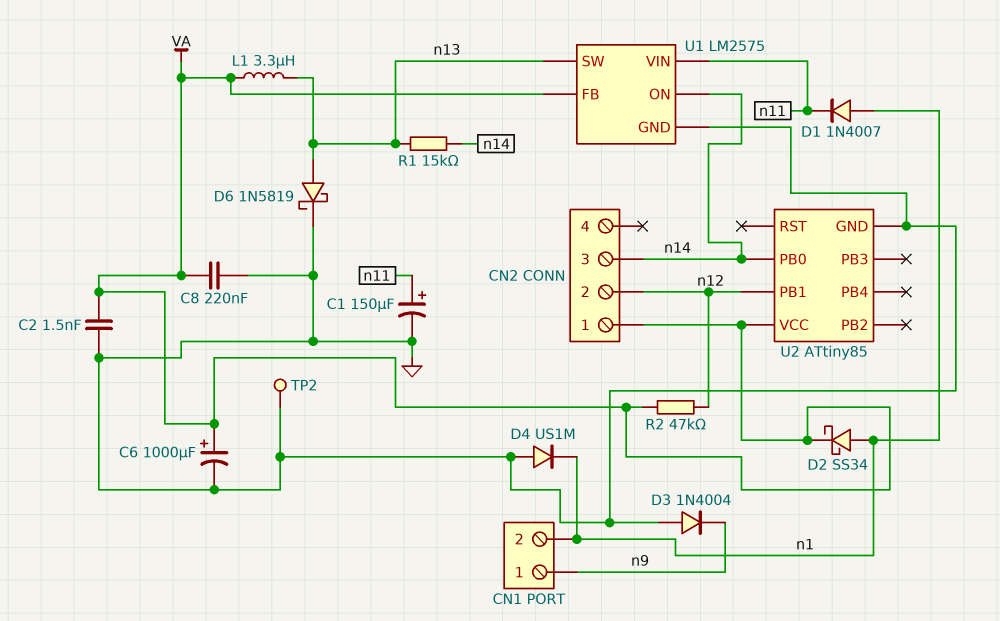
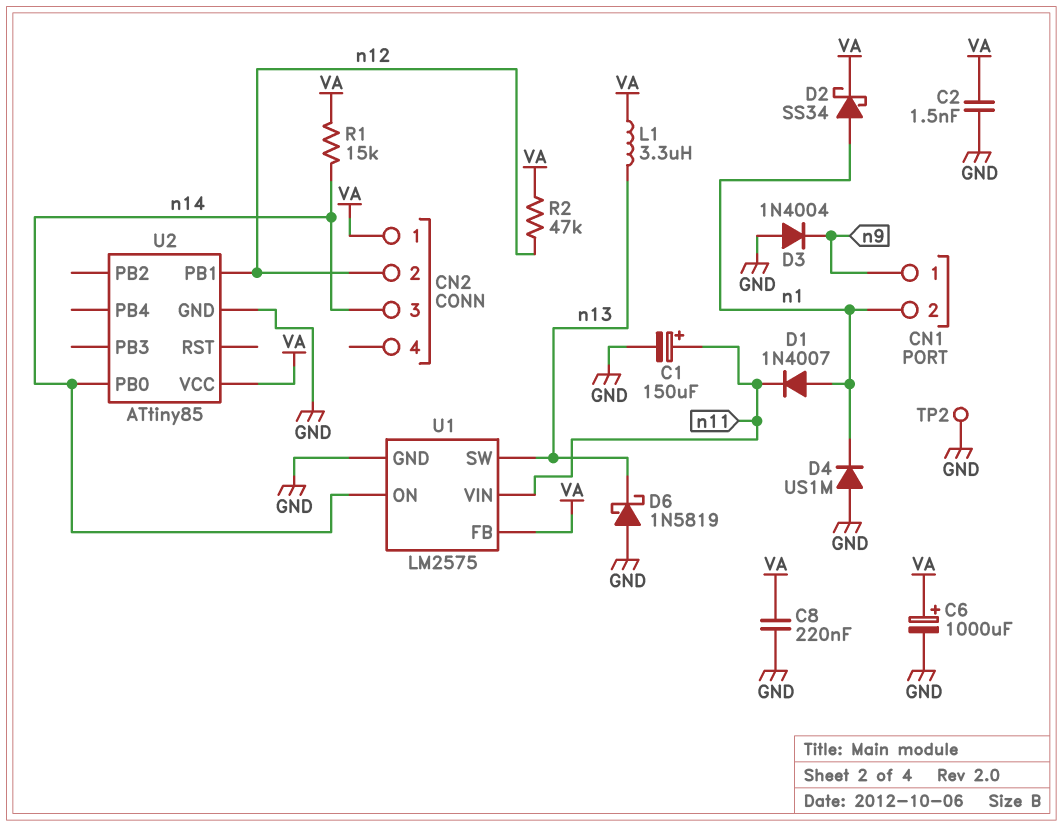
D6: schottky 1N5819 (A n13, K GND) -> schottky 1N5819 (A GND, K n13)
R1: 15k (n13, n14) -> 15k (VA, n14)

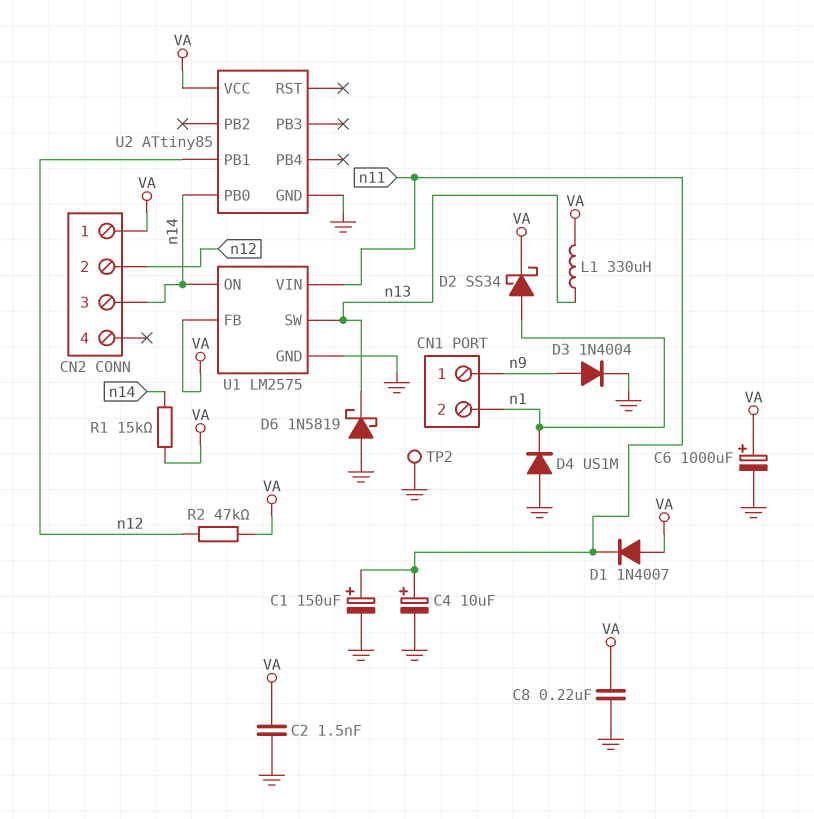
C4: none -> 10uF (plus n11, minus GND)
D1: diode 1N4007 (A n1, K n11) -> diode 1N4007 (A VA, K n11)
D3: diode 1N4004 (A GND, K n9) -> diode 1N4004 (A n9, K GND)
L1: 3.3uH (VA, n13) -> 330uH (VA, n13)

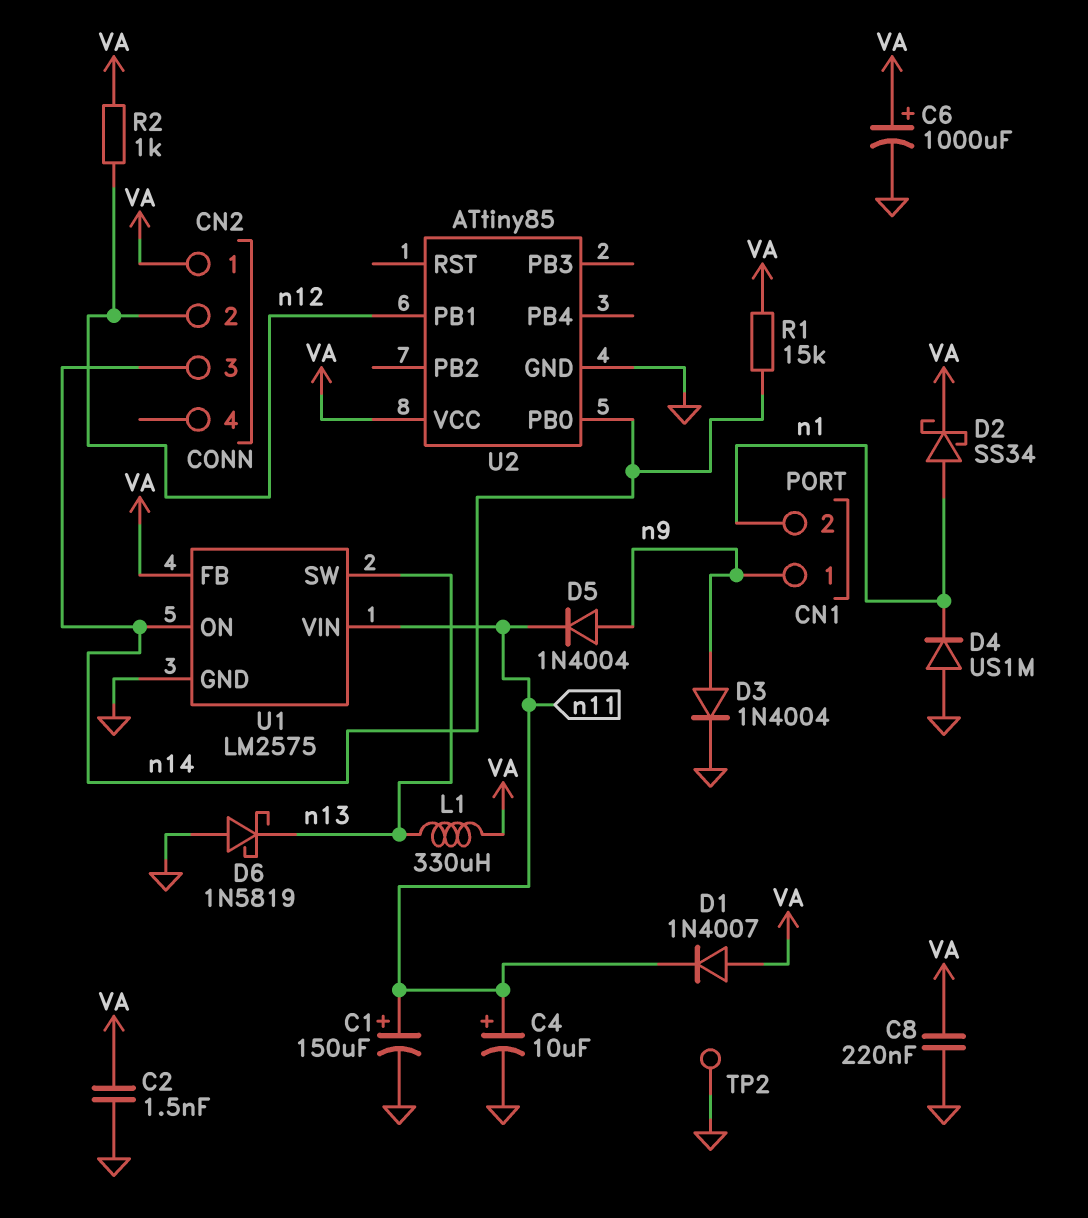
D5: none -> diode 1N4004 (A n9, K n11)
R2: 47k (VA, n12) -> 1k (VA, n12)

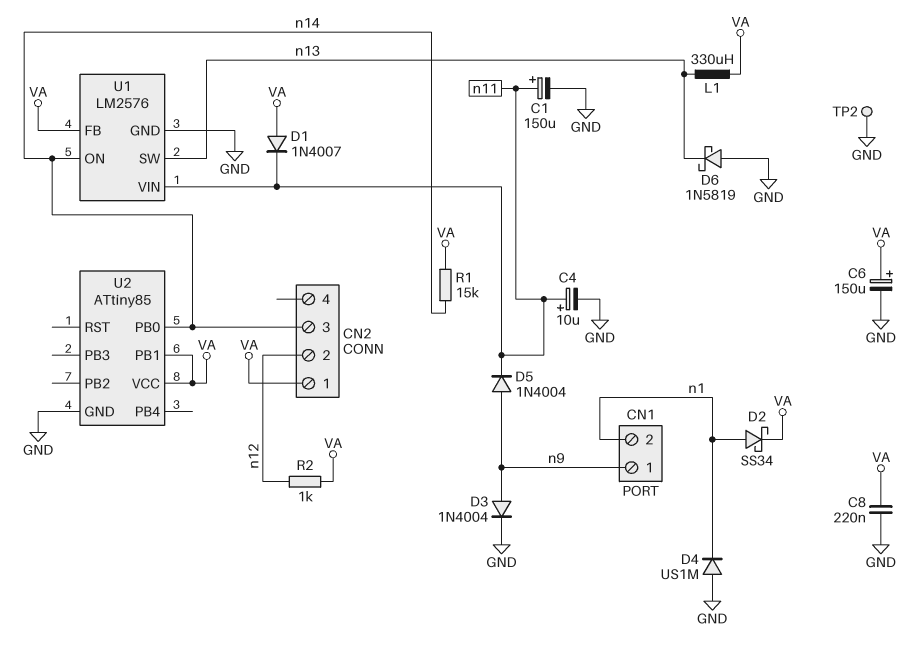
C2: 1.5nF (GND, VA) -> none
C6: 1000uF (plus VA, minus GND) -> 150uF (plus VA, minus GND)
U1: LM2575 -> LM2576
U2 pin PB1: n12 -> VA

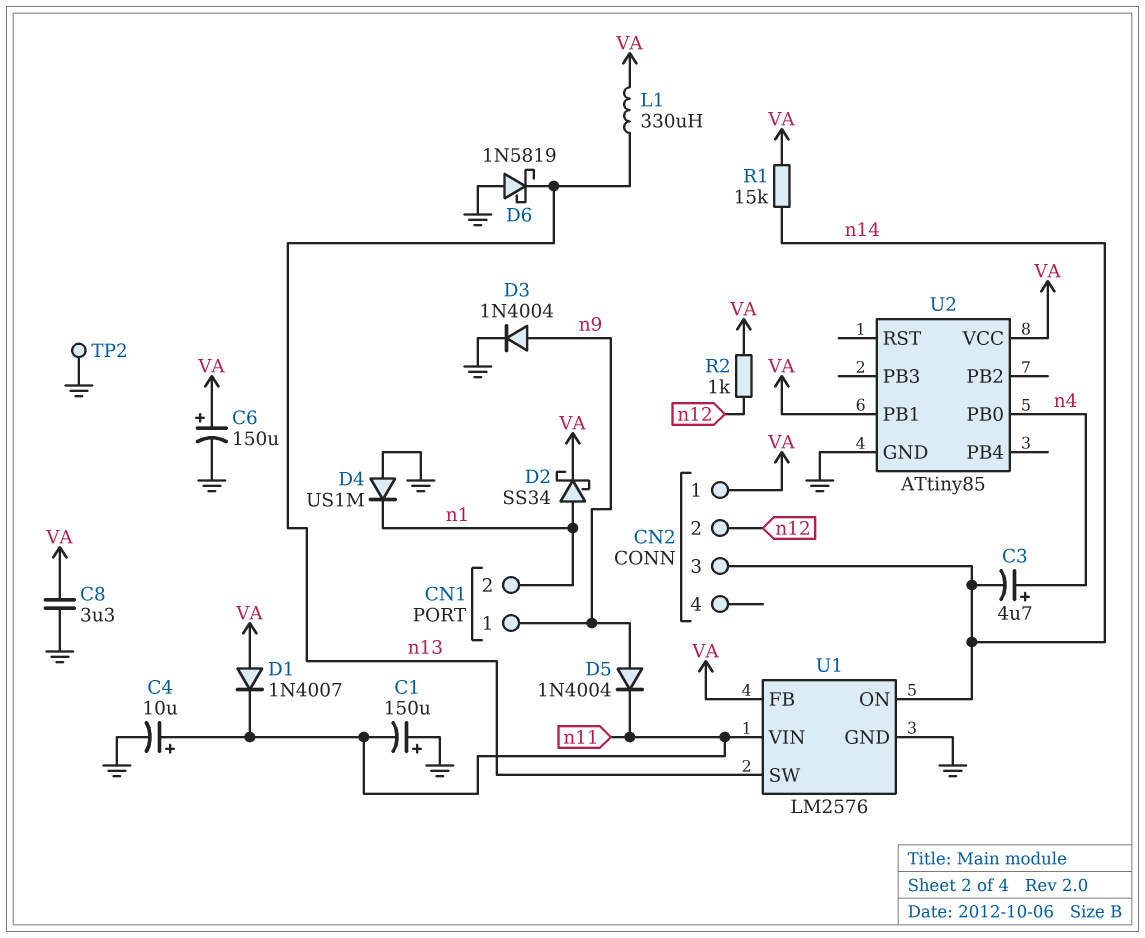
C1: 150uF (plus n11, minus GND) -> 150uF (plus GND, minus n11)
C3: none -> 4.7uF (plus n4, minus n14)
C8: 220nF (GND, VA) -> 3.3uF (GND, VA)
U2 pin PB0: n14 -> n4

